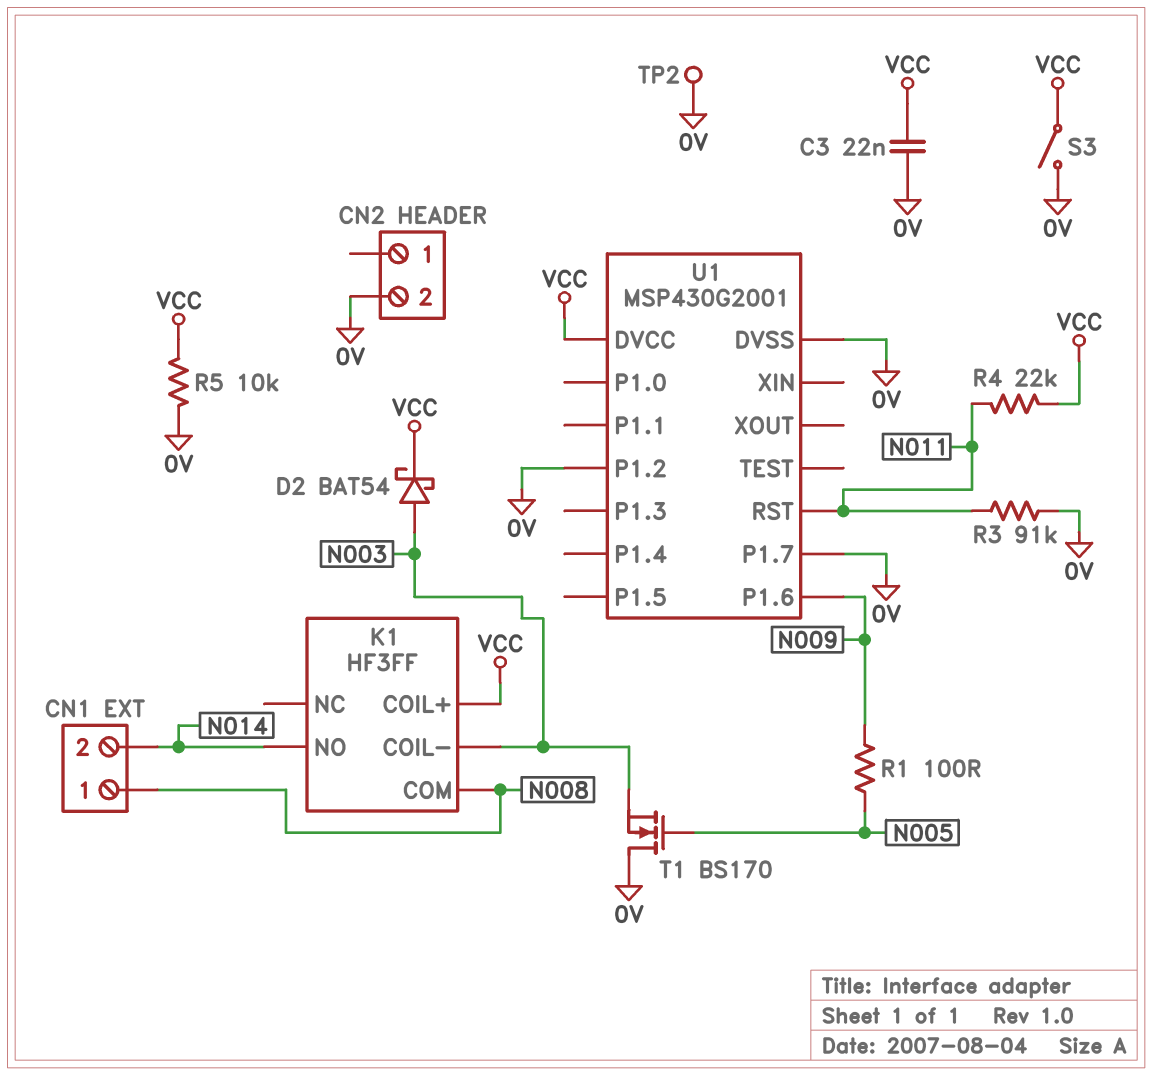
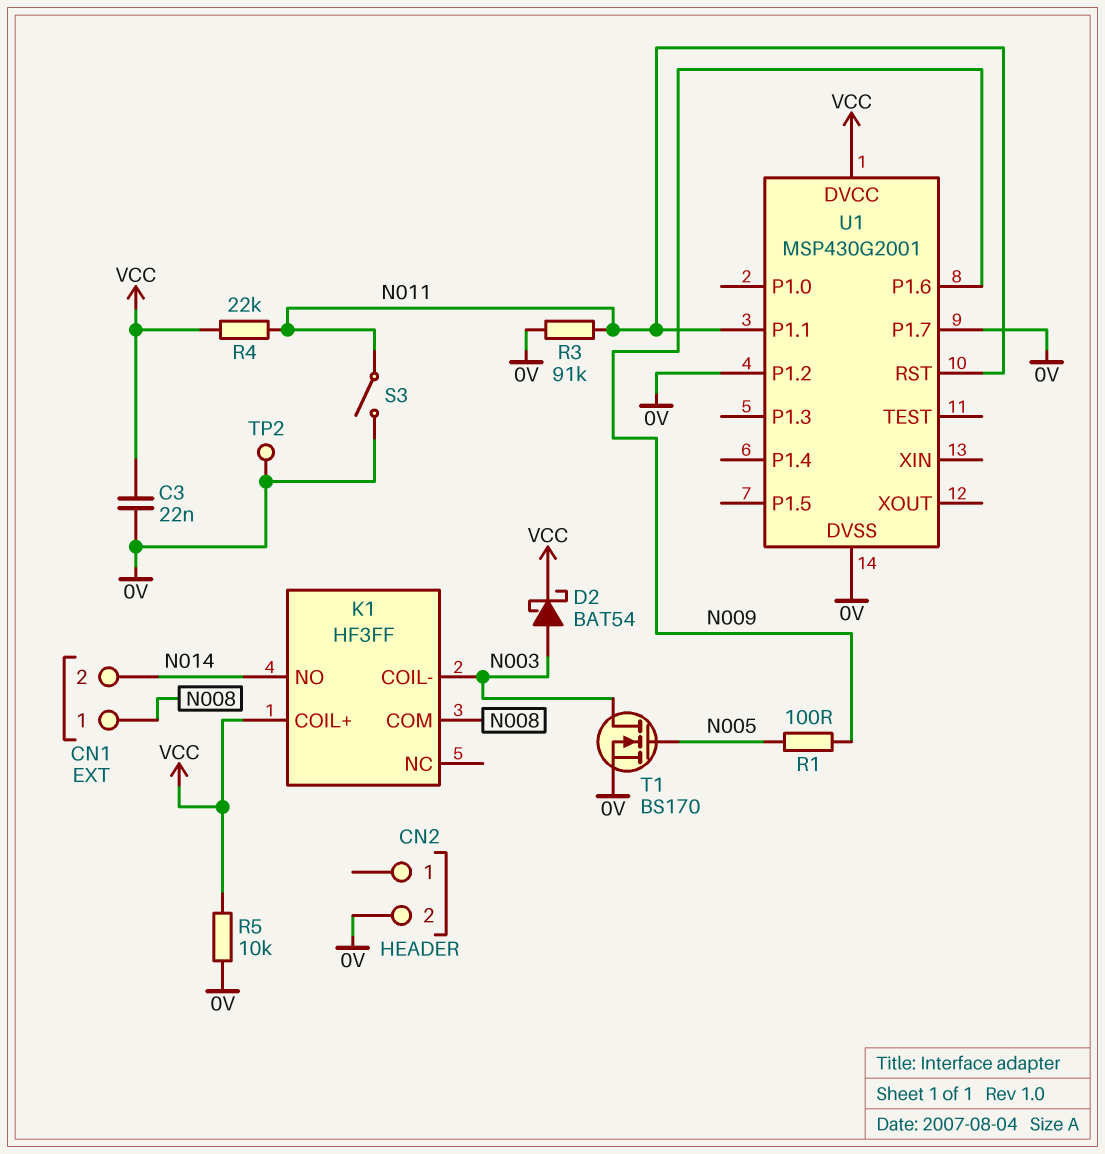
S3: switch (0V, VCC) -> switch (0V, N011)
T1: NMOS BS170 (G N005, D 0V, S N003) -> NMOS BS170 (G N005, D N003, S 0V)
U1 pin P1.1: none -> N011

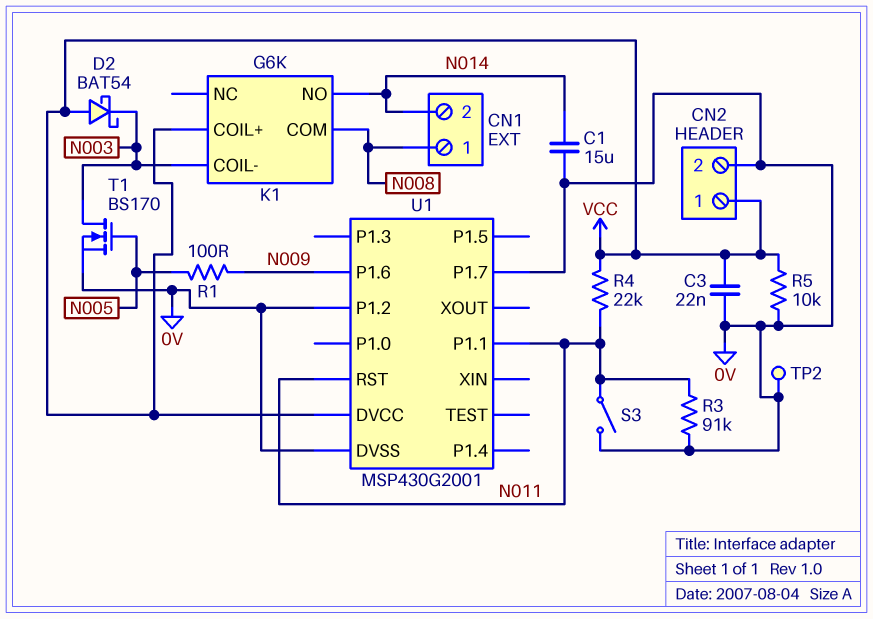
C1: none -> 15uF (0V, N014)
CN2 pin 1: none -> VCC
D2: schottky BAT54 (A N003, K VCC) -> schottky BAT54 (A VCC, K N003)
K1: HF3FF -> G6K

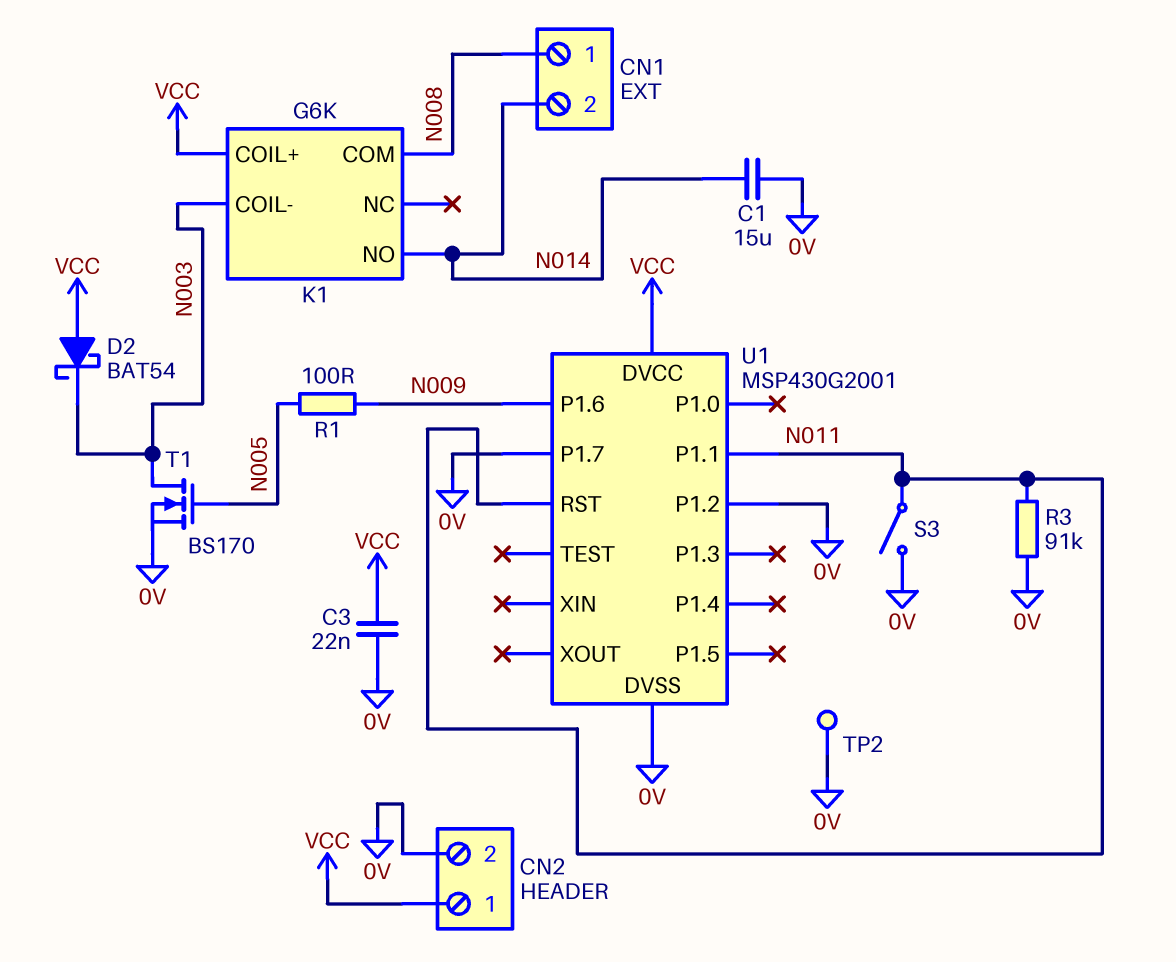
R4: 22k (N011, VCC) -> none
R5: 10k (0V, VCC) -> none

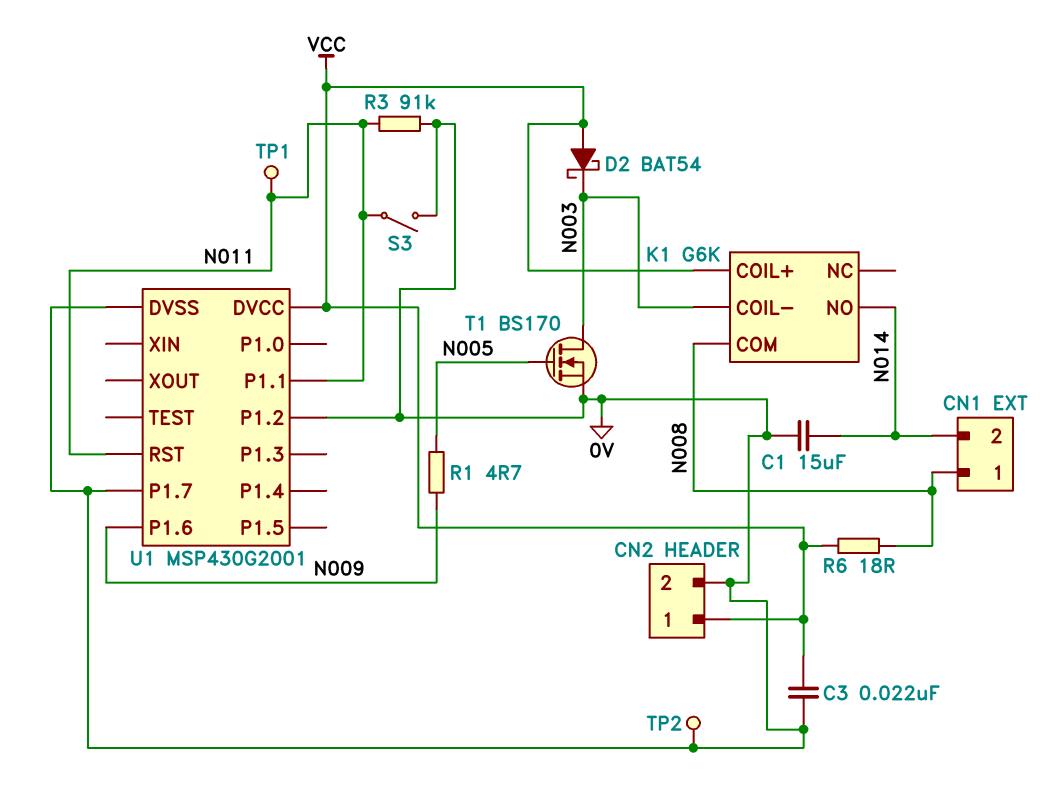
R1: 100 (N005, N009) -> 4.7 (N005, N009)
R6: none -> 18 (N008, VCC)
TP1: none -> test point (N011)

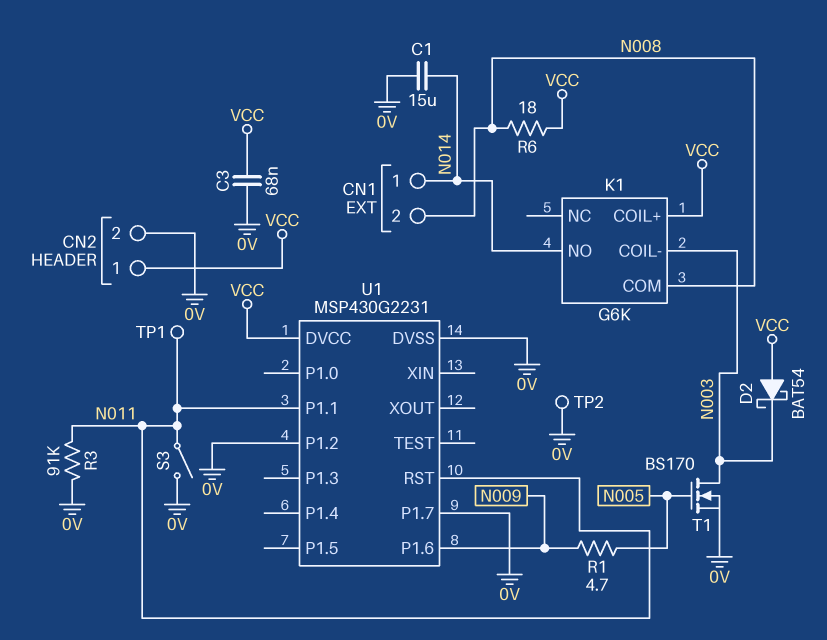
C3: 22nF (0V, VCC) -> 68nF (0V, VCC)
CN1 pin 1: N008 -> N014
CN1 pin 2: N014 -> N008
U1: MSP430G2001 -> MSP430G2231

